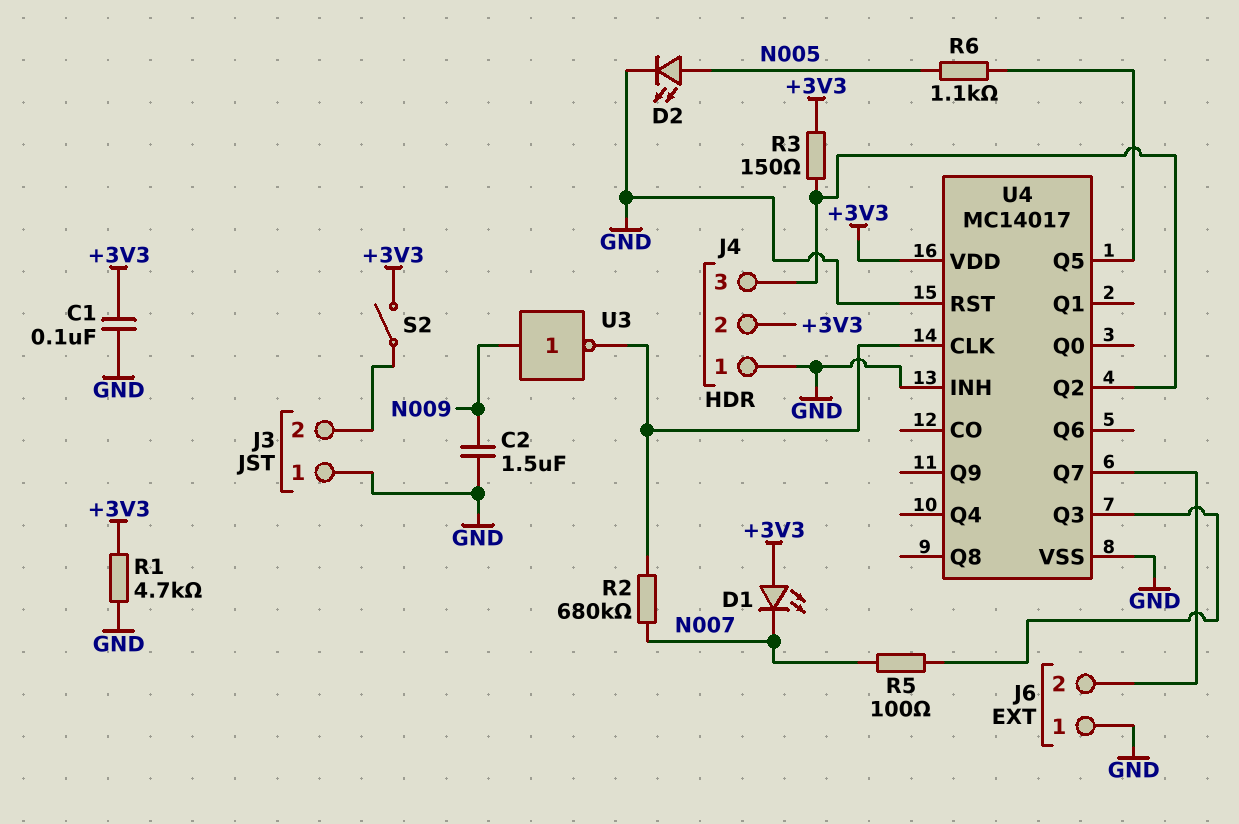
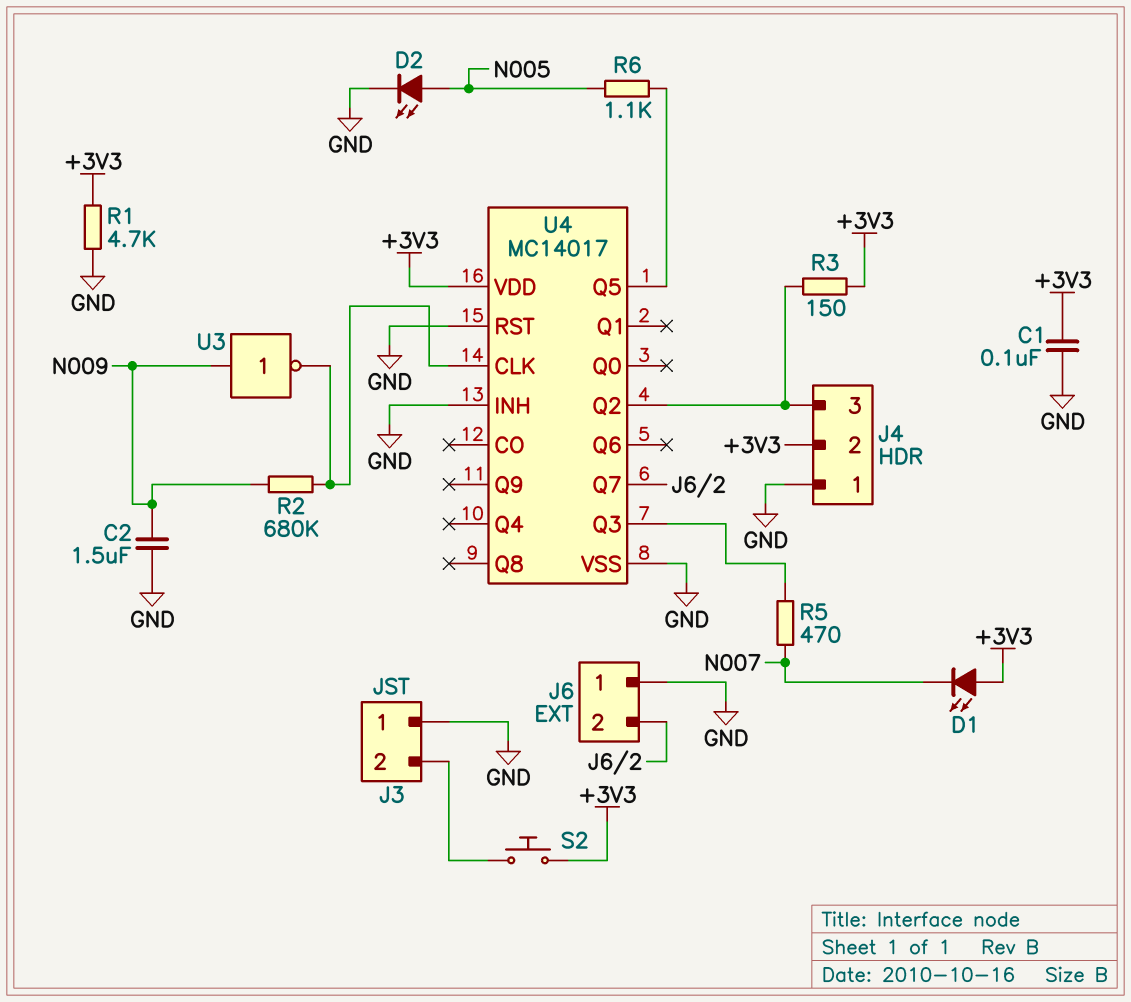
R2: 680k (N007, U4/CLK) -> 680k (N009, U4/CLK)
R5: 100 (N007, U4/Q3) -> 470 (N007, U4/Q3)
S2: switch (+3V3, J3/2) -> button (+3V3, J3/2)

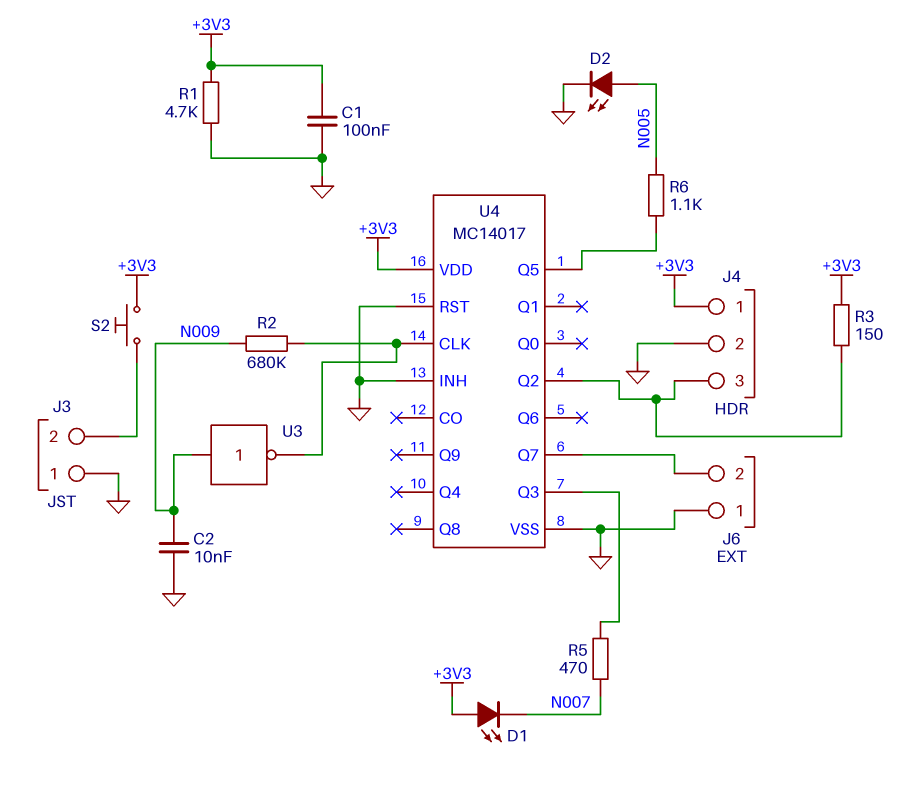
C2: 1.5uF (GND, N009) -> 10nF (GND, N009)
J4 pin 1: GND -> +3V3
J4 pin 2: +3V3 -> GND

